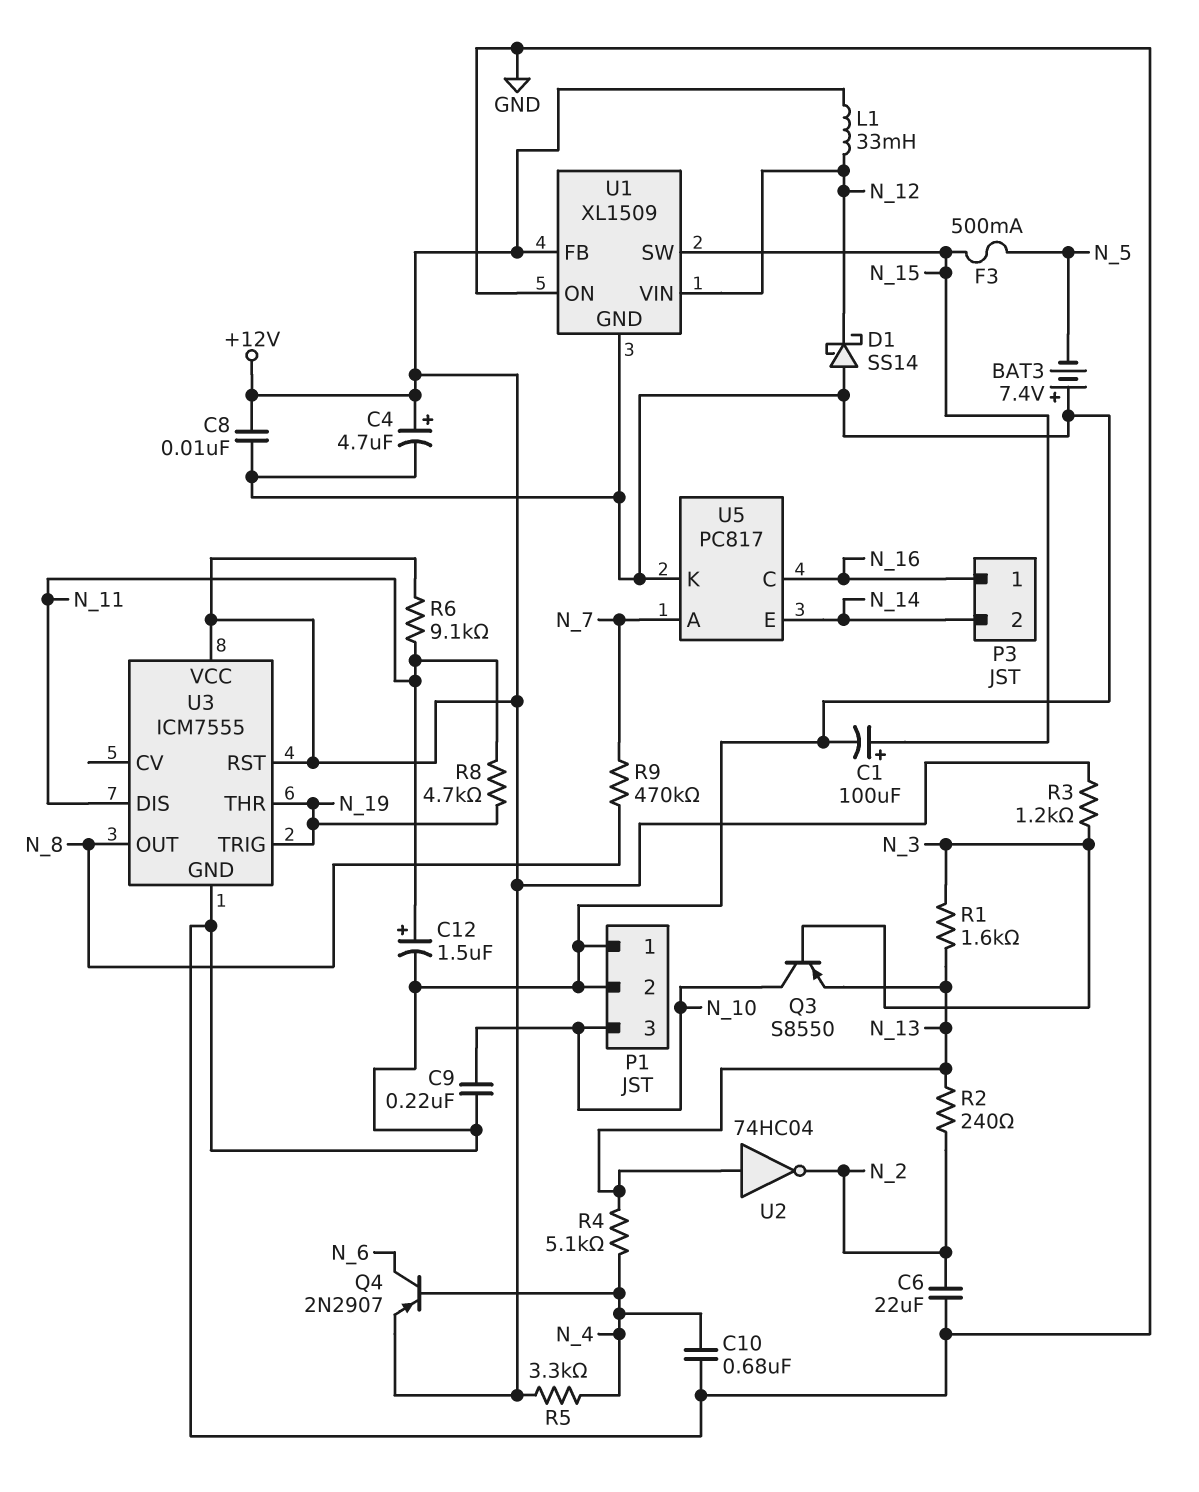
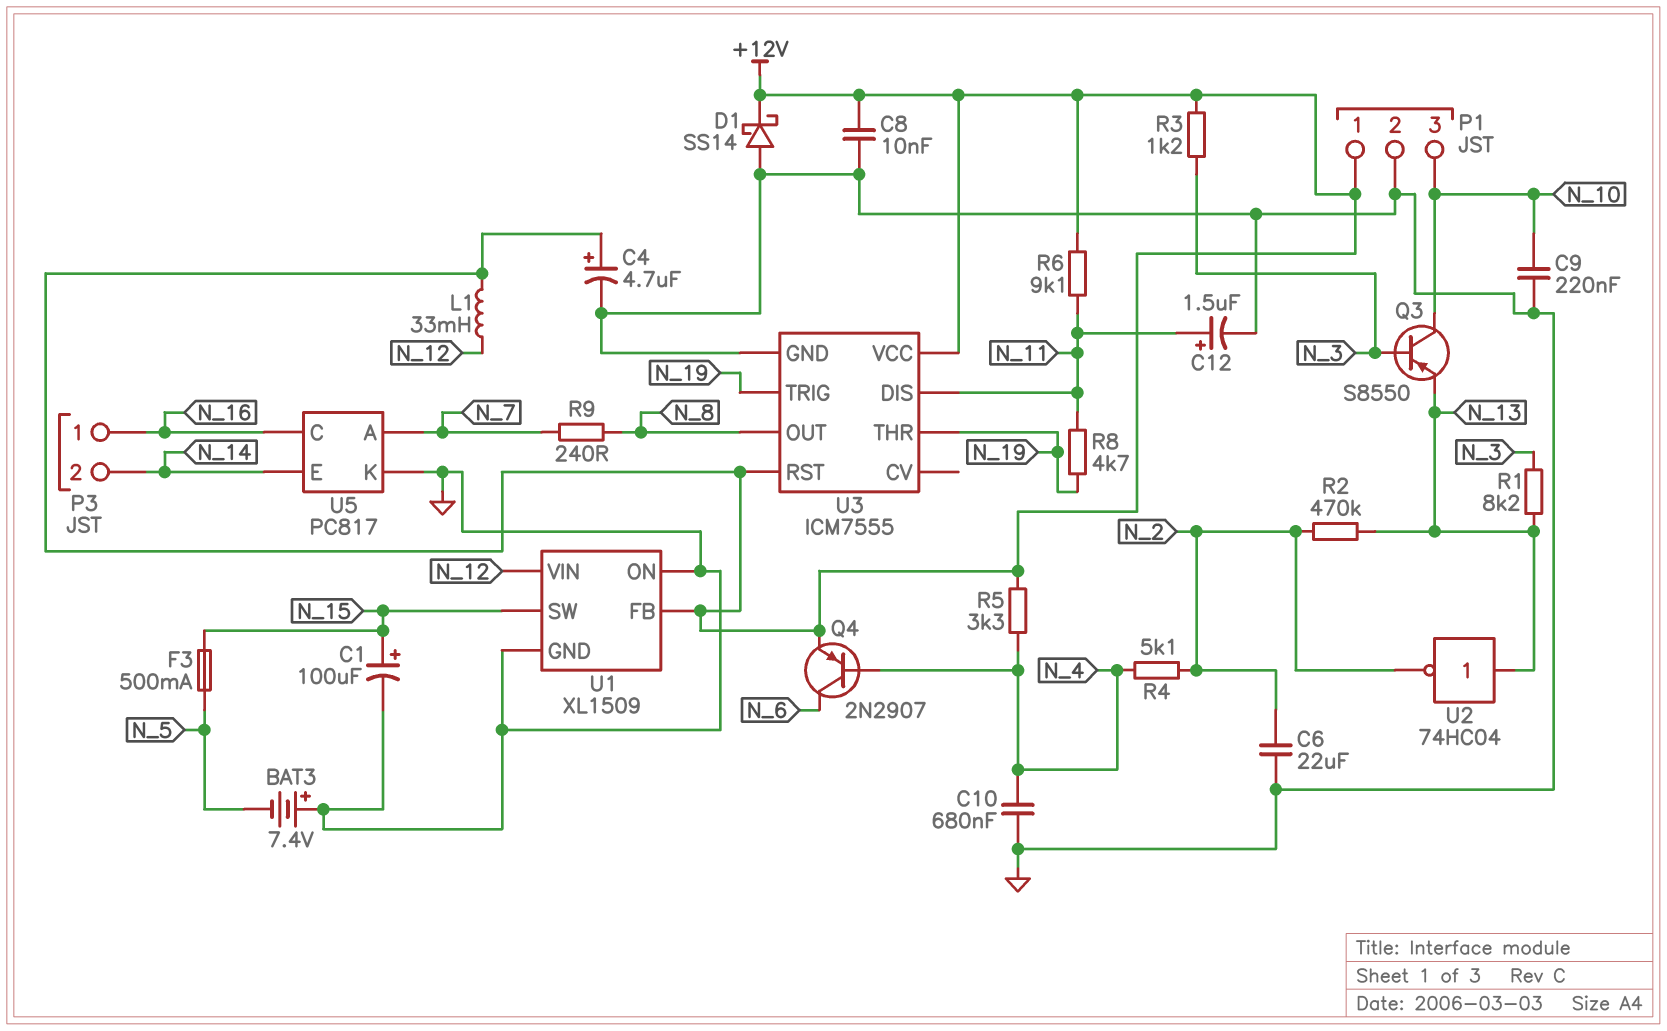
D1: schottky SS14 (A GND, K N_12) -> schottky SS14 (A GND, K +12V)
P1 pin 1: GND -> +12V
R1: 1.6k (N_3, N_13) -> 8.2k (N_3, N_13)
R2: 240 (N_2, N_13) -> 470k (N_2, N_13)
R4: 5.1k (N_4, N_13) -> 5.1k (N_2, N_4)
R9: 470k (N_7, N_8) -> 240 (N_7, N_8)

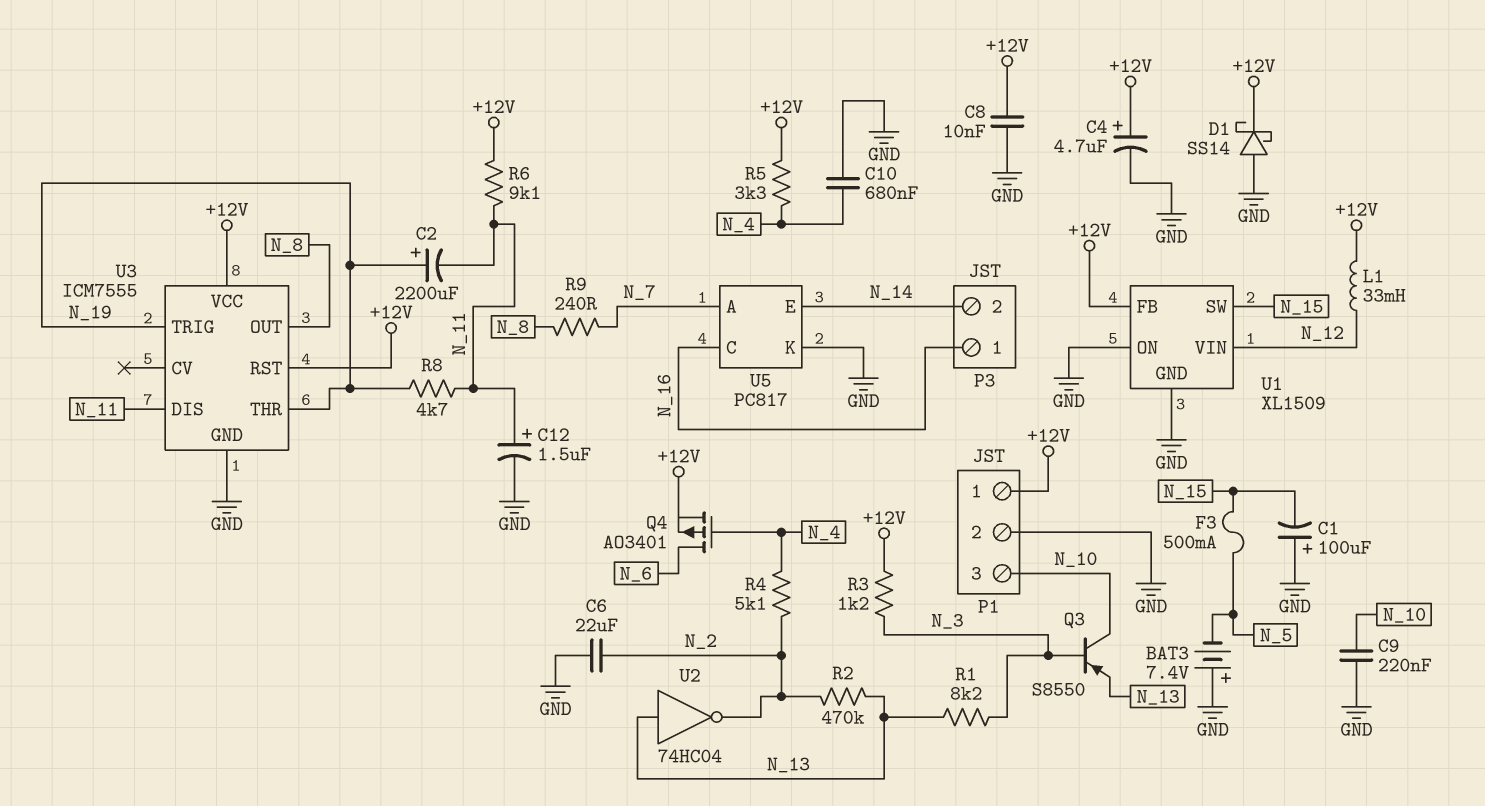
C1: 100uF (plus N_15, minus GND) -> 100uF (plus GND, minus N_15)
C2: none -> 2200uF (plus N_19, minus N_11)
Q4: PNP 2N2907 (B N_4, C N_6, E +12V) -> PMOS AO3401 (G N_4, D N_6, S +12V)

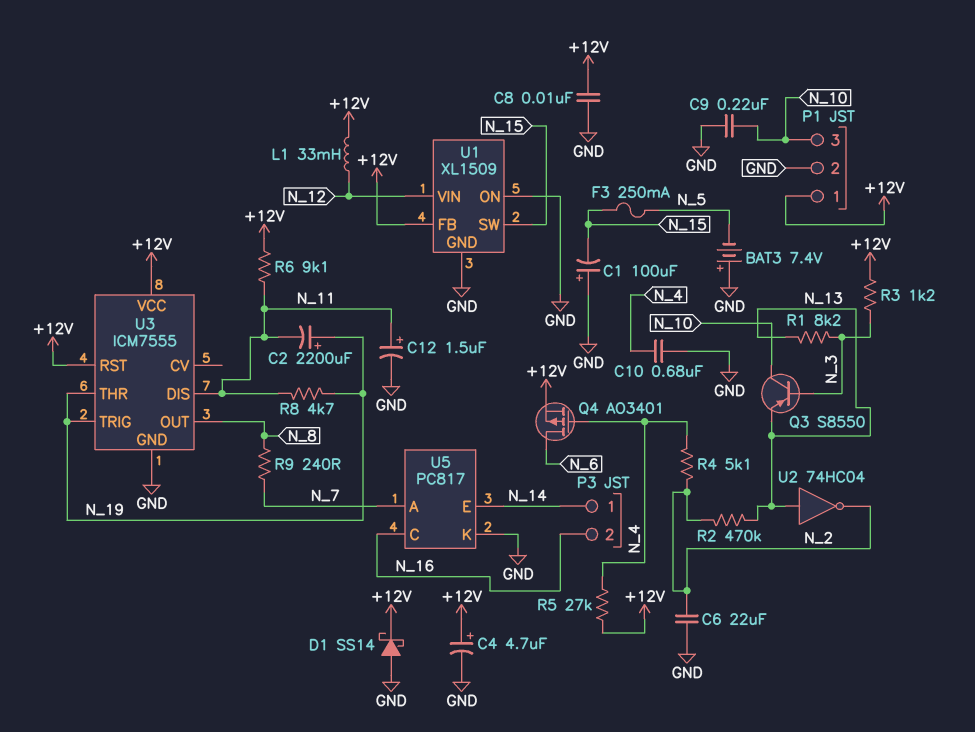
F3: 500mA (N_5, N_15) -> 250mA (N_5, N_15)
P3 pin 1: N_16 -> N_14
P3 pin 2: N_14 -> N_16
R5: 3.3k (+12V, N_4) -> 27k (+12V, N_4)

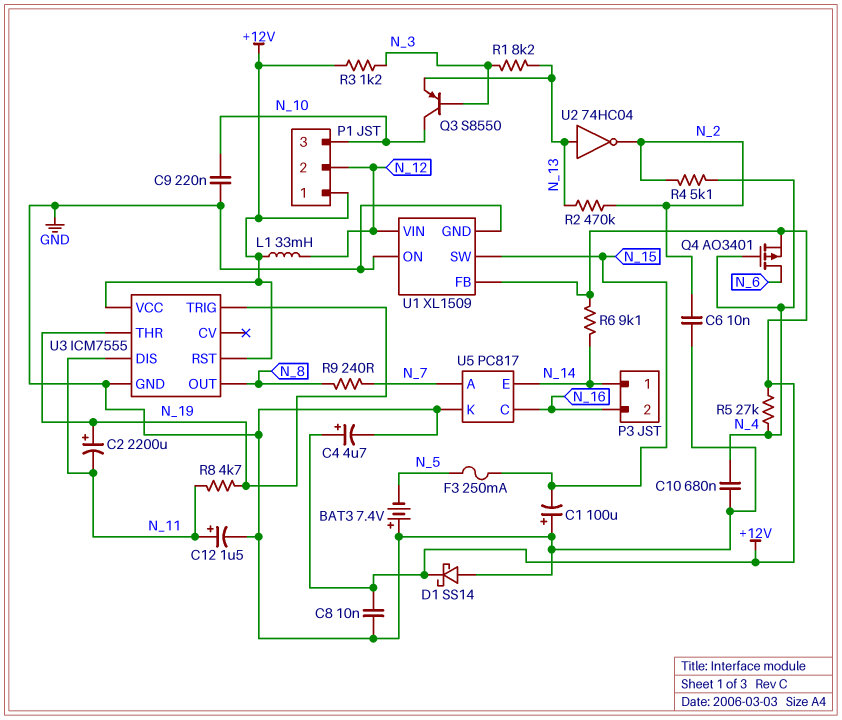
C6: 22uF (GND, N_2) -> 10nF (GND, N_2)
P1 pin 2: GND -> N_12
R6: 9.1k (+12V, N_11) -> 9.1k (+12V, N_14)

